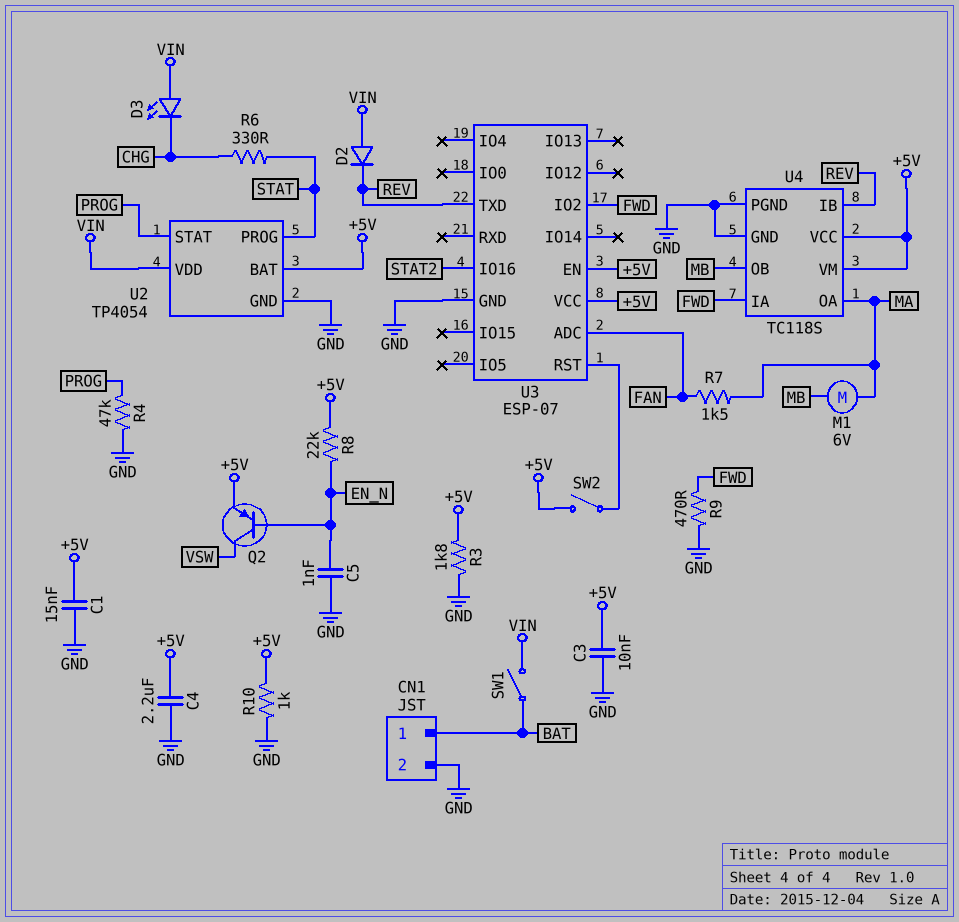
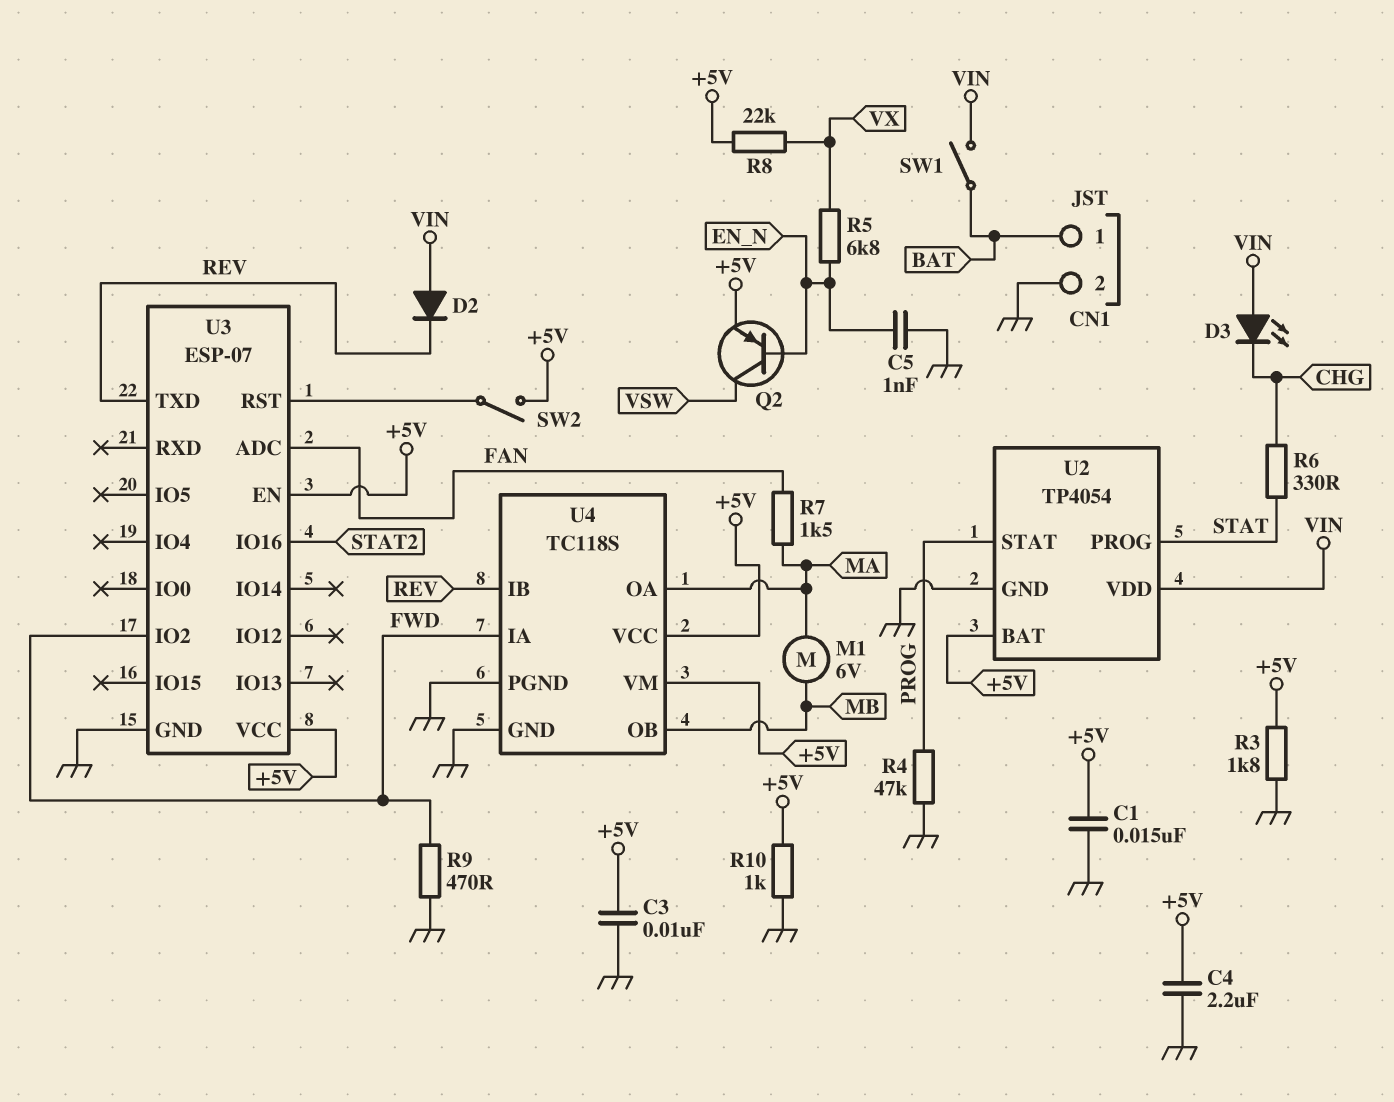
R5: none -> 6.8k (EN_N, VX)
R8: 22k (+5V, EN_N) -> 22k (+5V, VX)

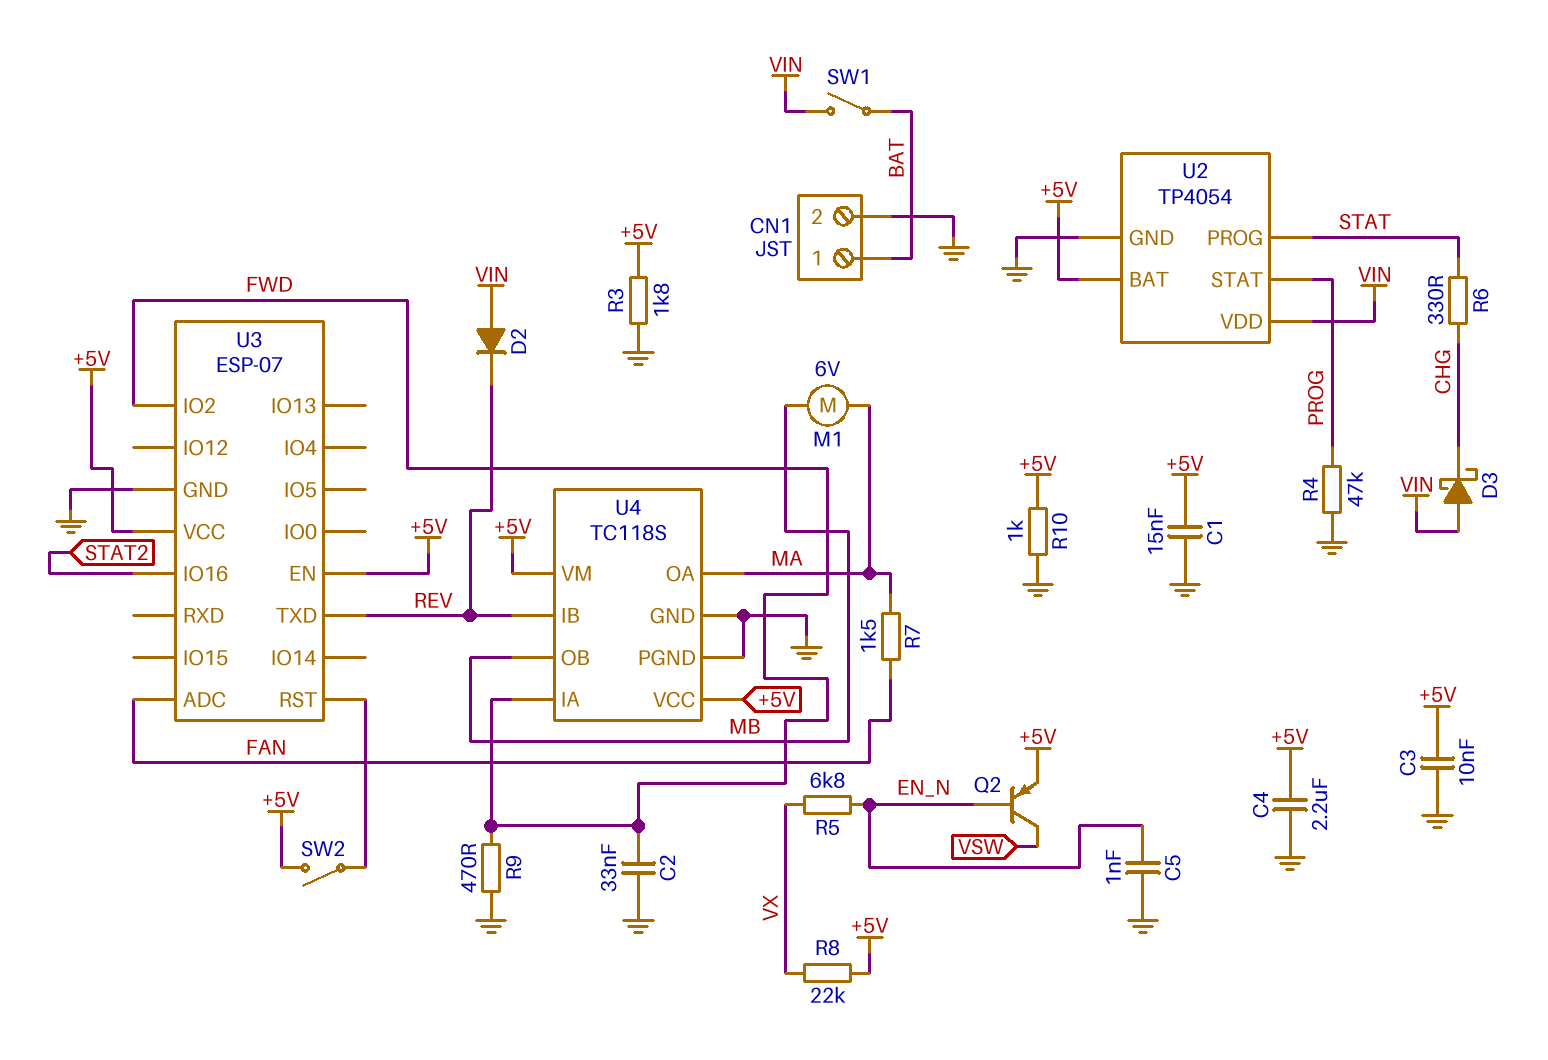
C2: none -> 33nF (FWD, GND)
D3: LED (A VIN, K CHG) -> schottky (A VIN, K CHG)

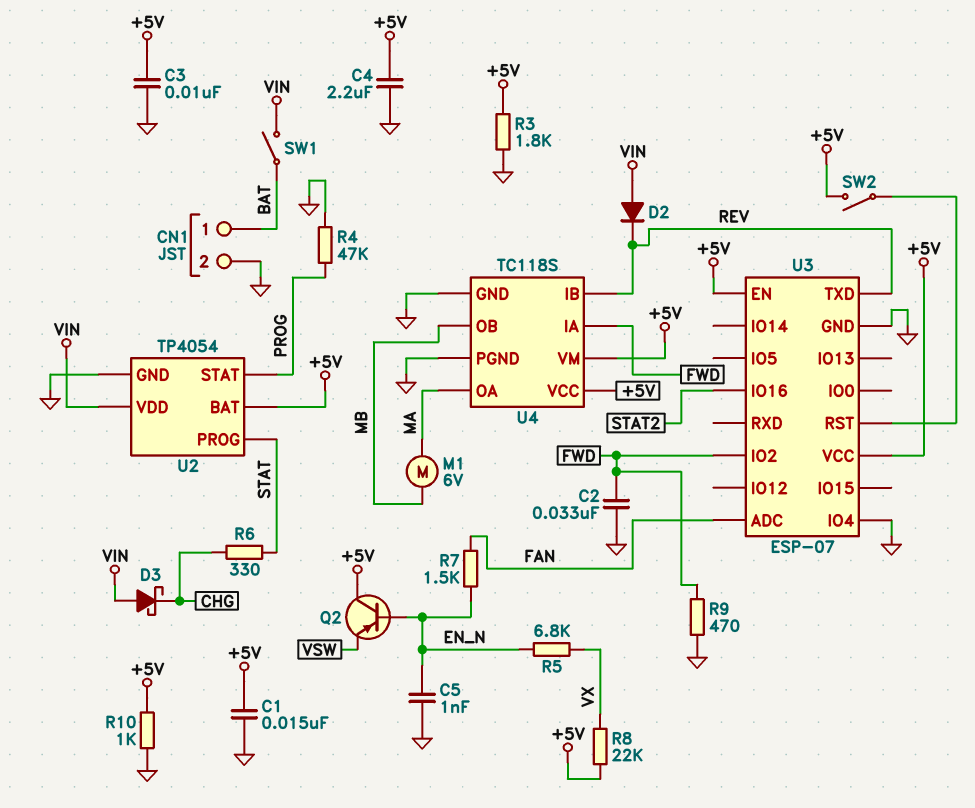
Q2: PNP (B EN_N, C VSW, E +5V) -> PNP (B EN_N, C +5V, E VSW)
R7: 1.5k (FAN, MA) -> 1.5k (EN_N, FAN)
U3 pin IO4: none -> GND

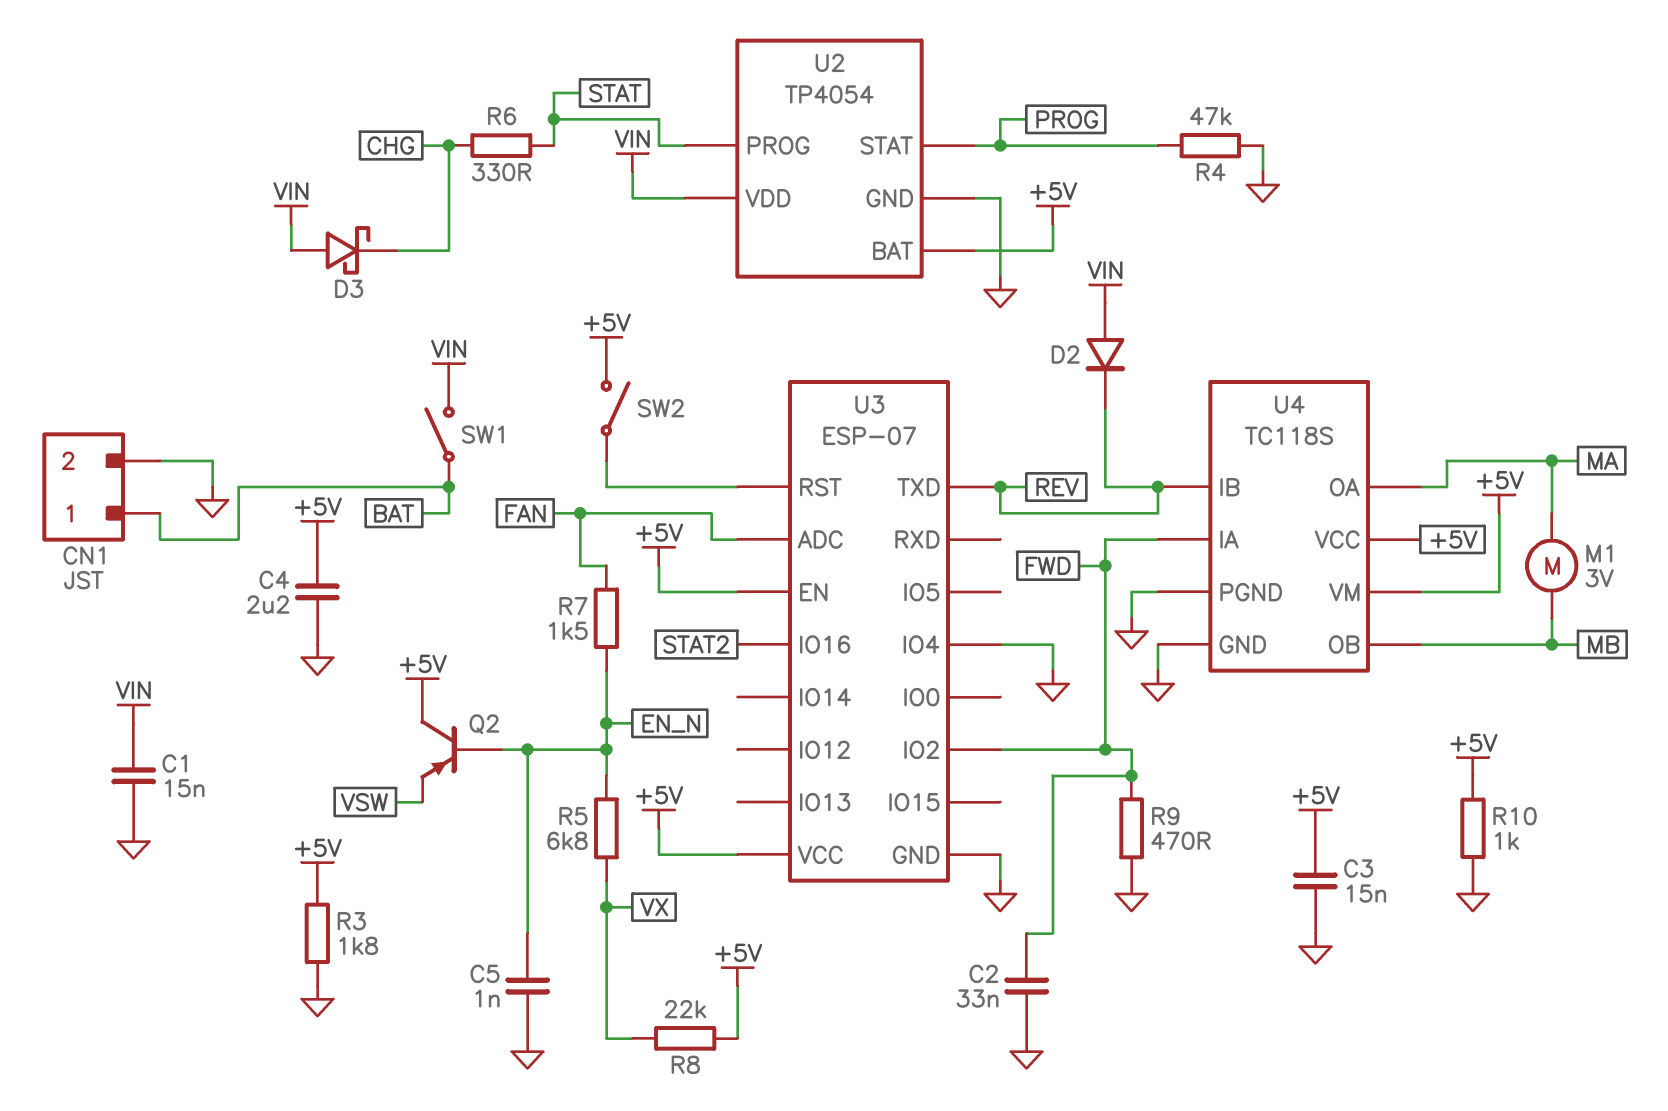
C1: 15nF (+5V, GND) -> 15nF (GND, VIN)
C3: 10nF (+5V, GND) -> 15nF (+5V, GND)
M1: motor 6V (MA, MB) -> motor 3V (MA, MB)

